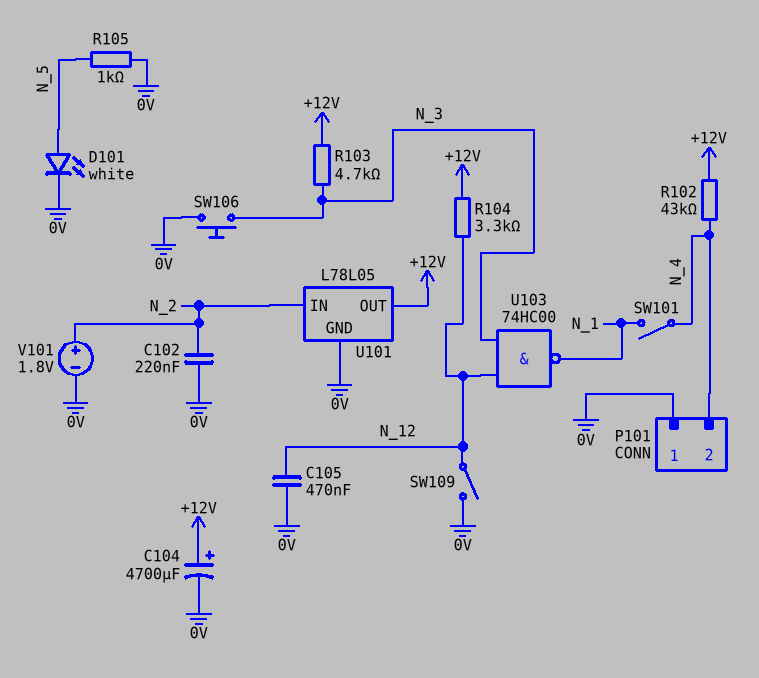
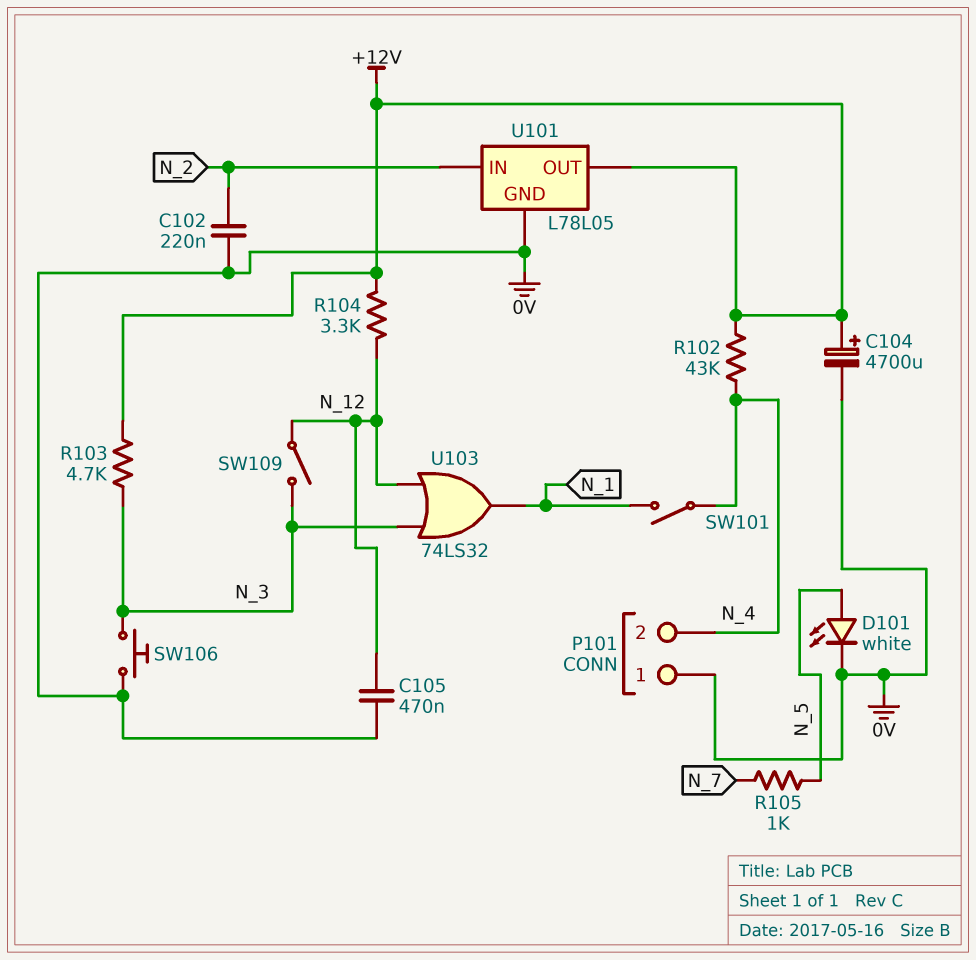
R105: 1k (0V, N_5) -> 1k (N_5, N_7)
SW109: switch (0V, N_12) -> switch (N_3, N_12)
U103: NAND 74HC00 (in N_3, in N_12, out N_1) -> OR 74LS32 (in N_3, in N_12, out N_1)
V101: 1.8V (plus N_2, minus 0V) -> none

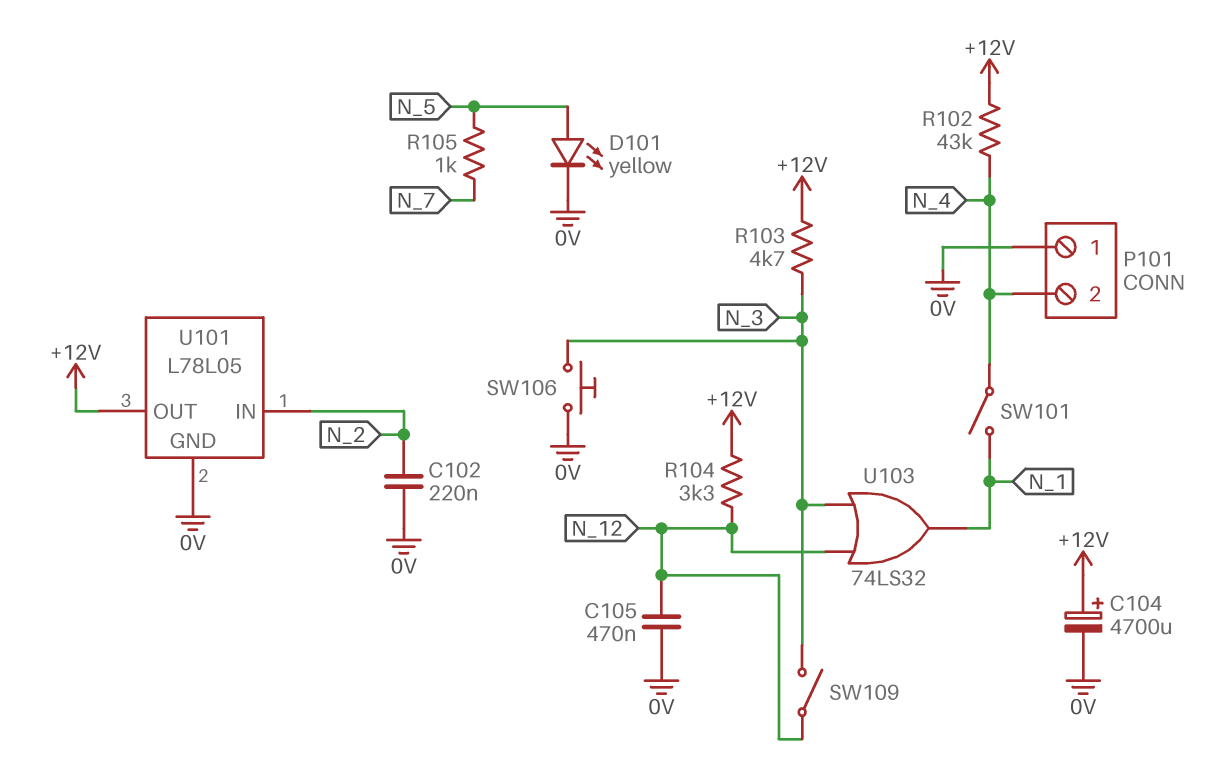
D101: LED white (A N_5, K 0V) -> LED yellow (A N_5, K 0V)

